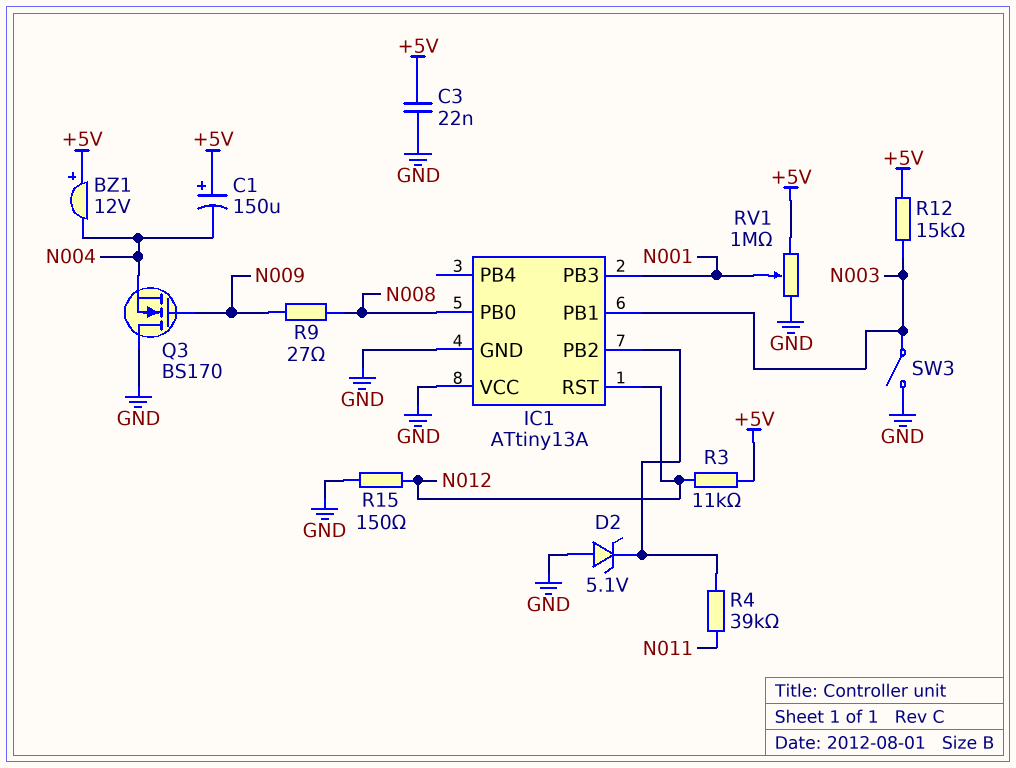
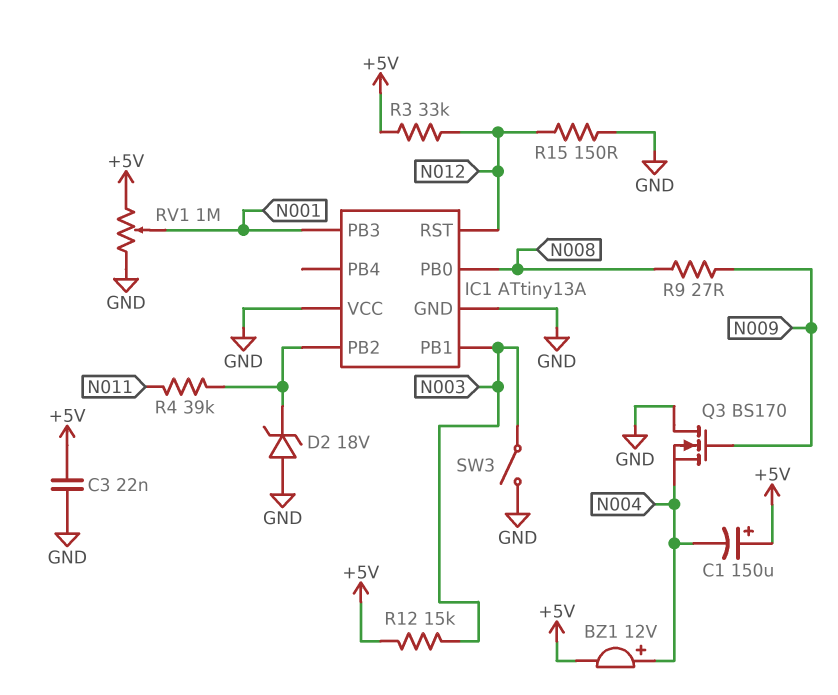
BZ1: buzzer 12V (plus +5V, minus N004) -> buzzer 12V (plus N004, minus +5V)
D2: zener 5.1V (A GND, K IC1/PB2) -> zener 18V (A GND, K IC1/PB2)
R3: 11k (+5V, N012) -> 33k (+5V, N012)

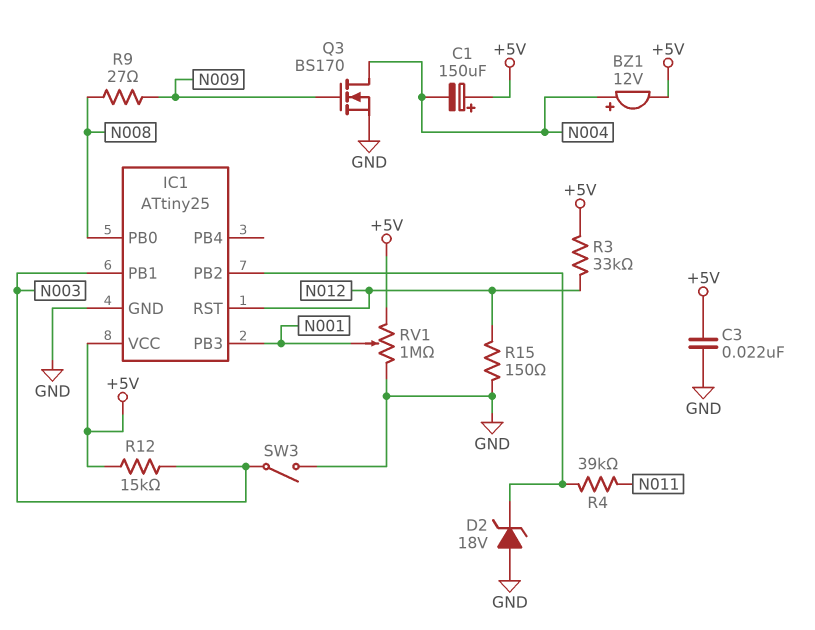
IC1: ATtiny13A -> ATtiny25
IC1 pin VCC: GND -> +5V
Q3: NMOS BS170 (G N009, D GND, S N004) -> NMOS BS170 (G N009, D N004, S GND)

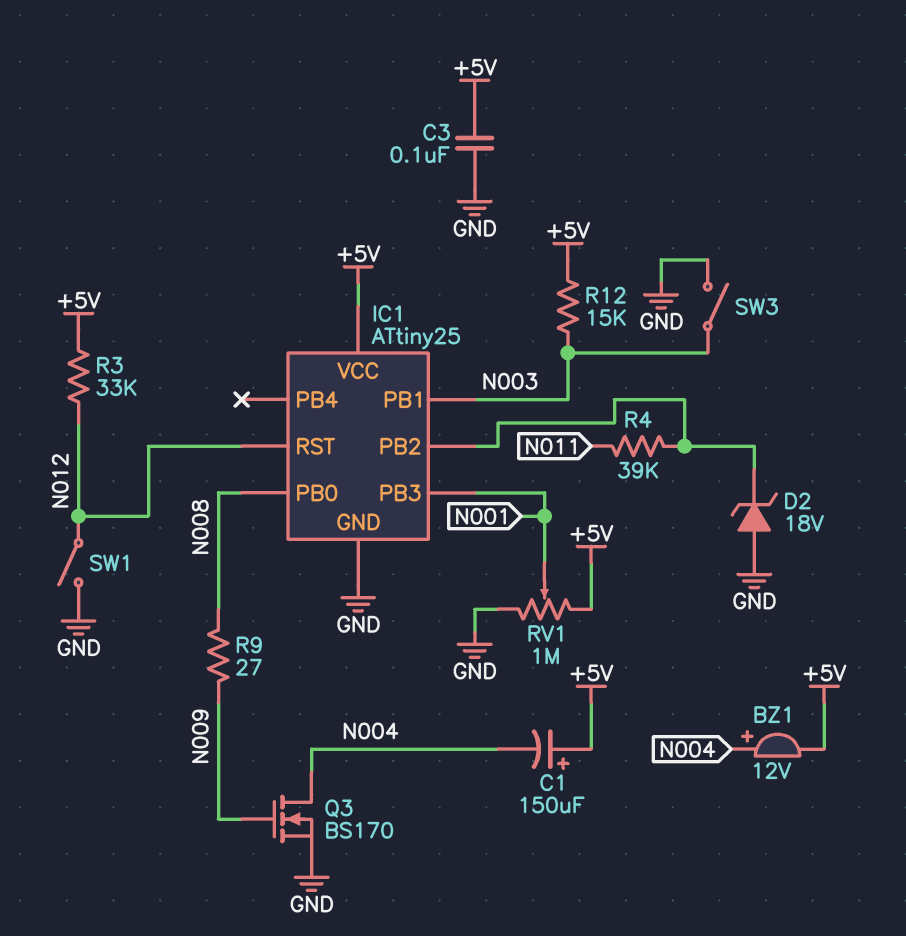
C3: 22nF (+5V, GND) -> 100nF (+5V, GND)
R15: 150 (GND, N012) -> none
SW1: none -> switch (GND, N012)

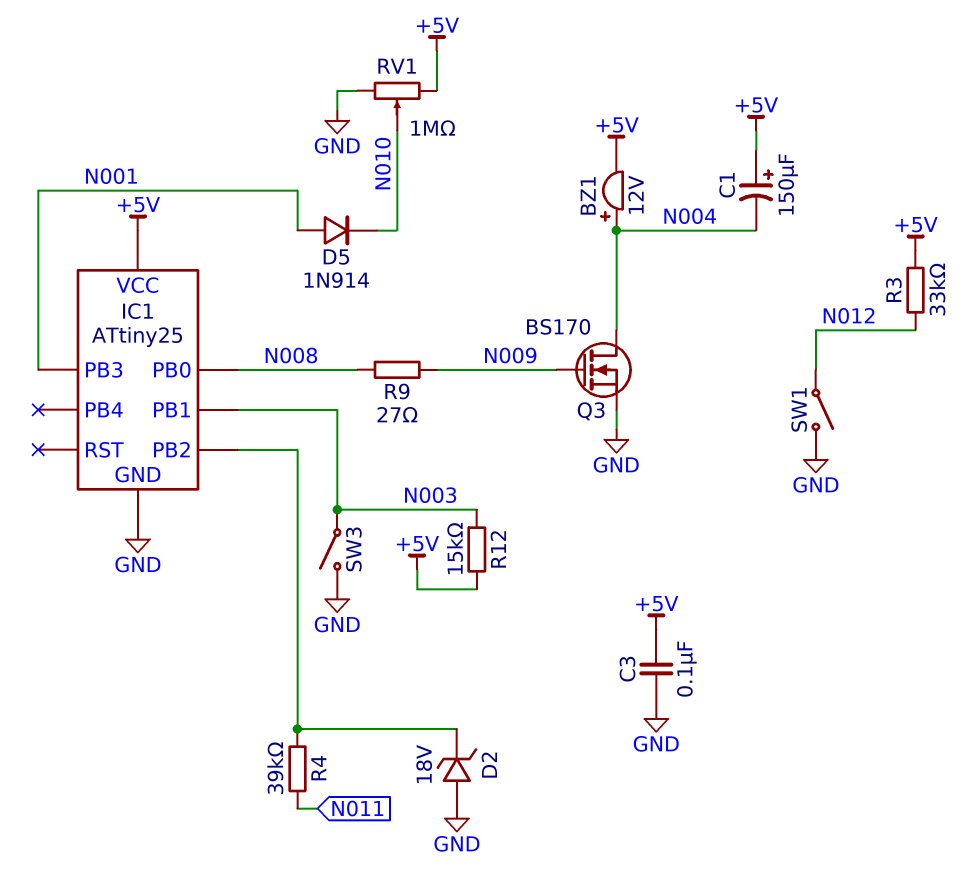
D5: none -> diode 1N914 (A N001, K N010)
IC1 pin RST: N012 -> none
RV1: 1M (+5V, GND, wiper N001) -> 1M (+5V, GND, wiper N010)

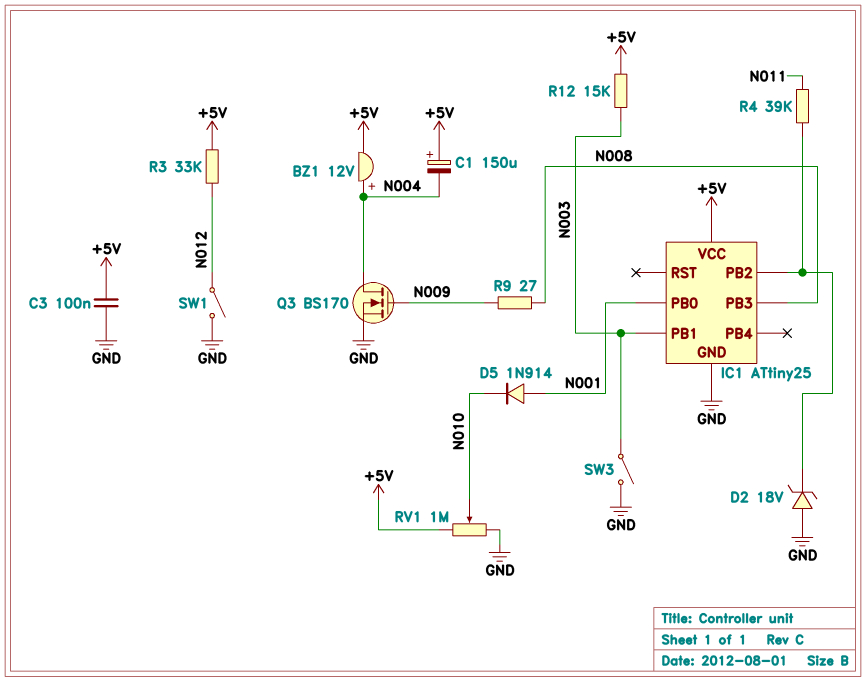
IC1 pin PB0: N008 -> N001
IC1 pin PB3: N001 -> N008

